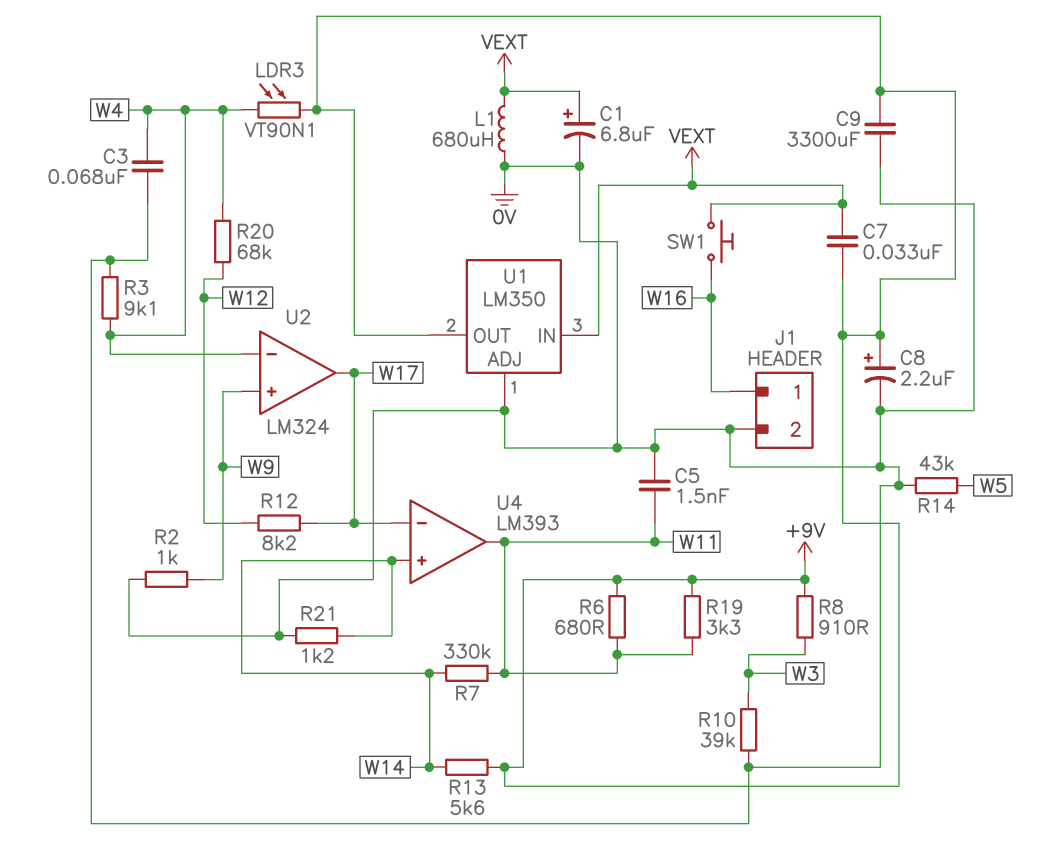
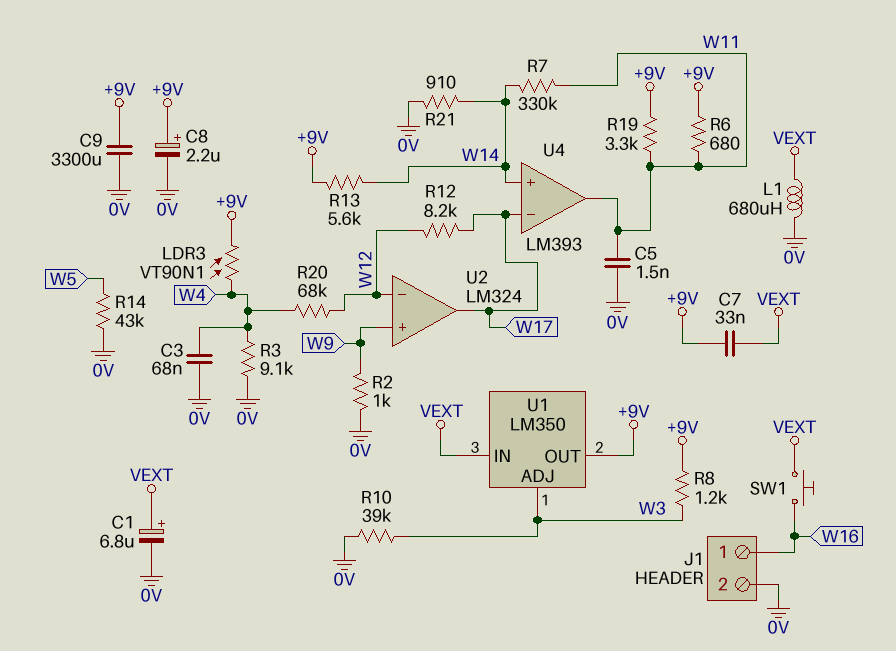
R8: 910 (+9V, W3) -> 1.2k (+9V, W3)
R21: 1.2k (0V, W14) -> 910 (0V, W14)
U1 pin ADJ: 0V -> W3
U2 pin in-: W4 -> W12

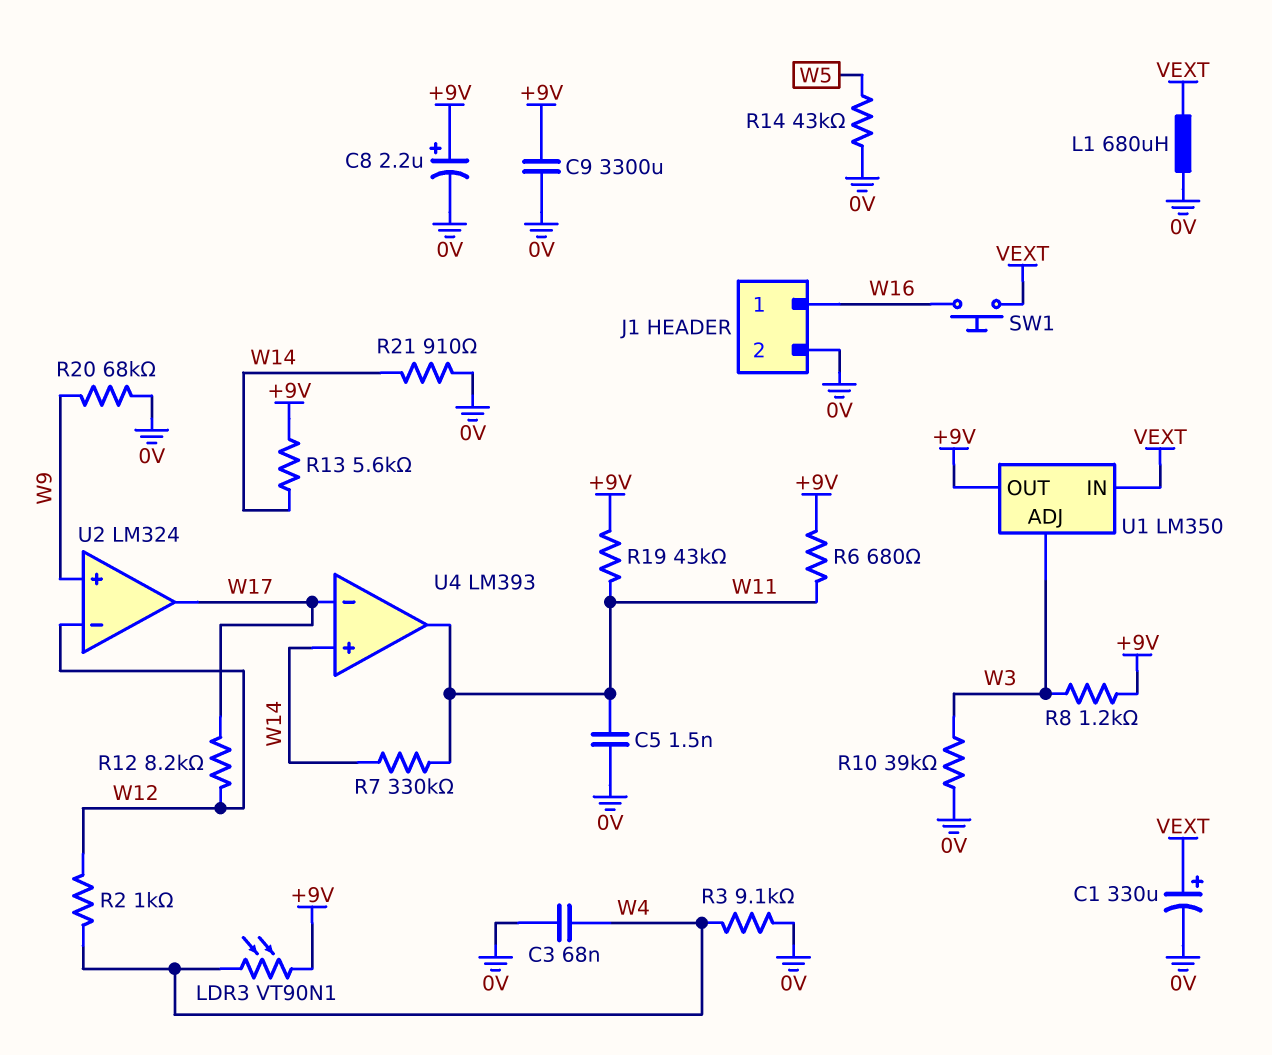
C1: 6.8uF (plus VEXT, minus 0V) -> 330uF (plus VEXT, minus 0V)
C7: 33nF (+9V, VEXT) -> none
R2: 1k (0V, W9) -> 1k (W4, W12)
R19: 3.3k (+9V, W11) -> 43k (+9V, W11)
R20: 68k (W4, W12) -> 68k (0V, W9)

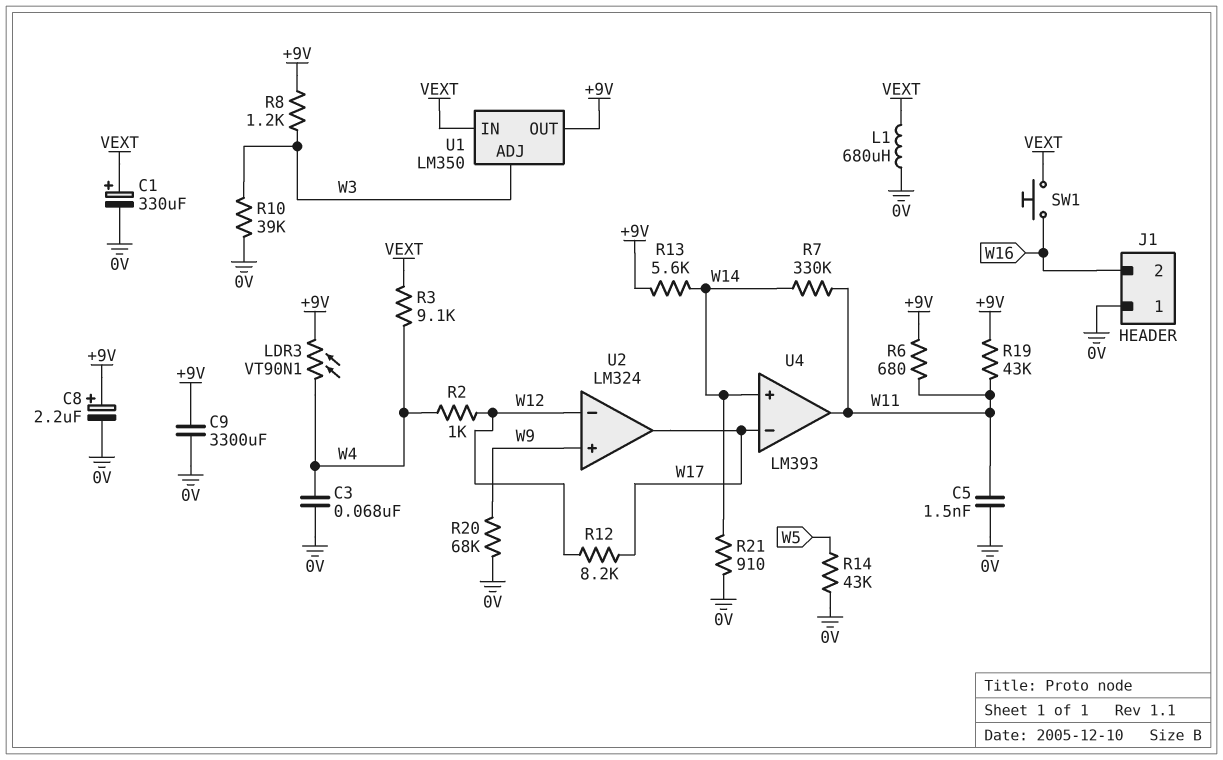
J1 pin 1: W16 -> 0V
J1 pin 2: 0V -> W16
R3: 9.1k (0V, W4) -> 9.1k (VEXT, W4)

